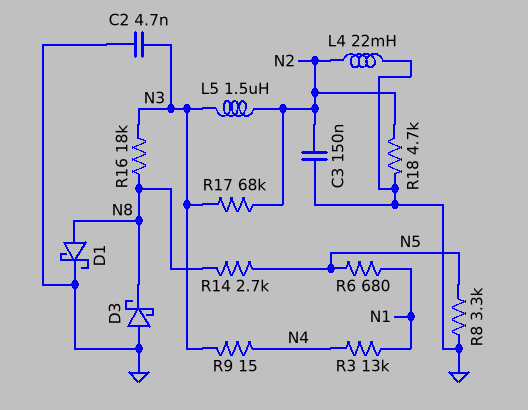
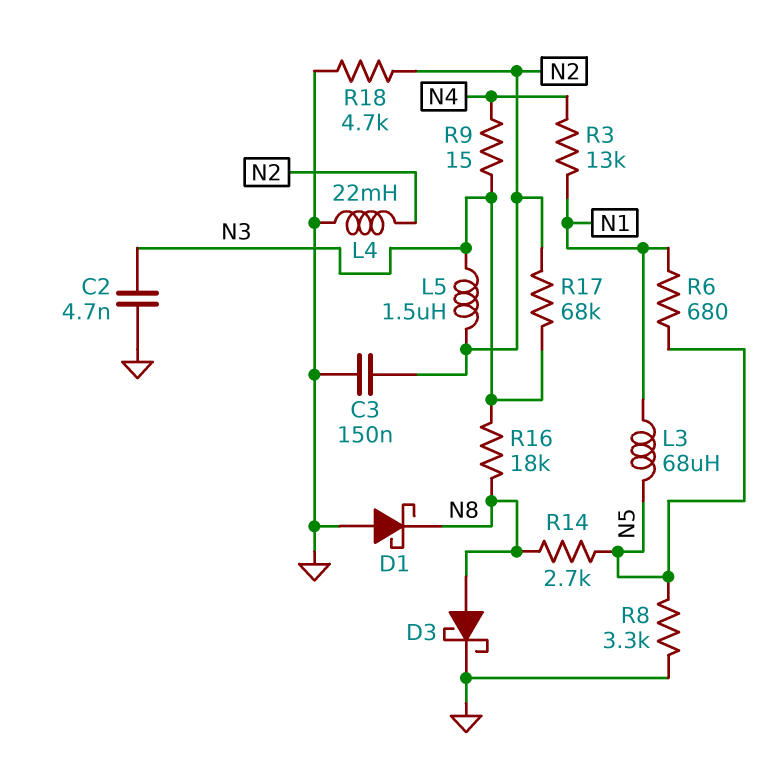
D1: schottky (A N8, K GND) -> schottky (A GND, K N8)
D3: schottky (A GND, K N8) -> schottky (A N8, K GND)
L3: none -> 68uH (N1, N5)

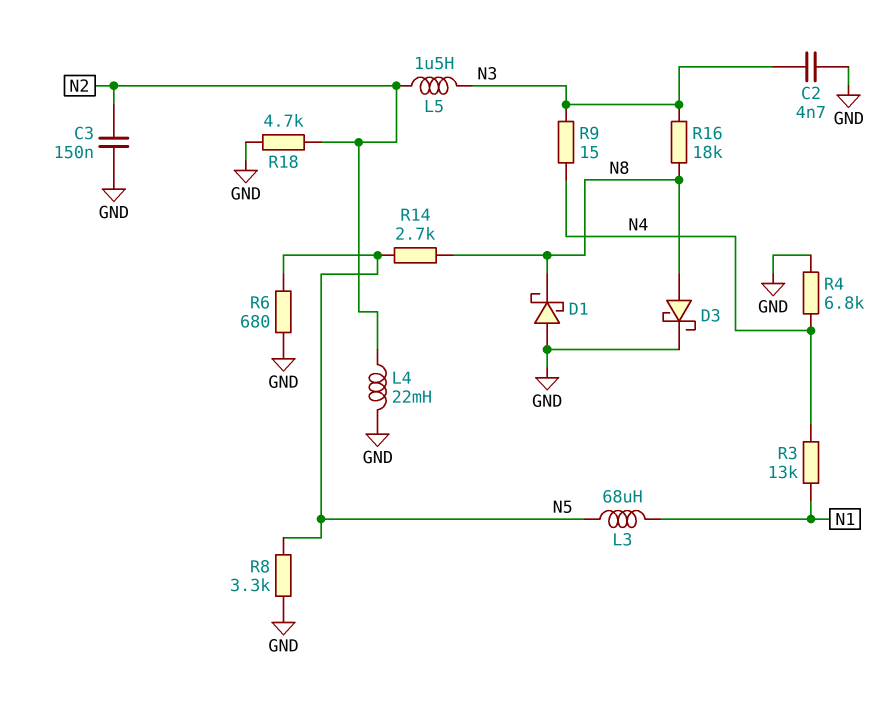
R4: none -> 6.8k (GND, N4)
R6: 680 (N1, N5) -> 680 (GND, N5)
R17: 68k (N2, N3) -> none

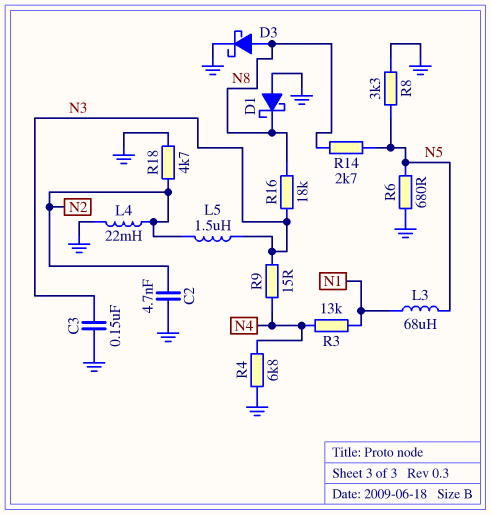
C2: 4.7nF (GND, N3) -> 4.7nF (GND, N2)
C3: 150nF (GND, N2) -> 150nF (GND, N3)

